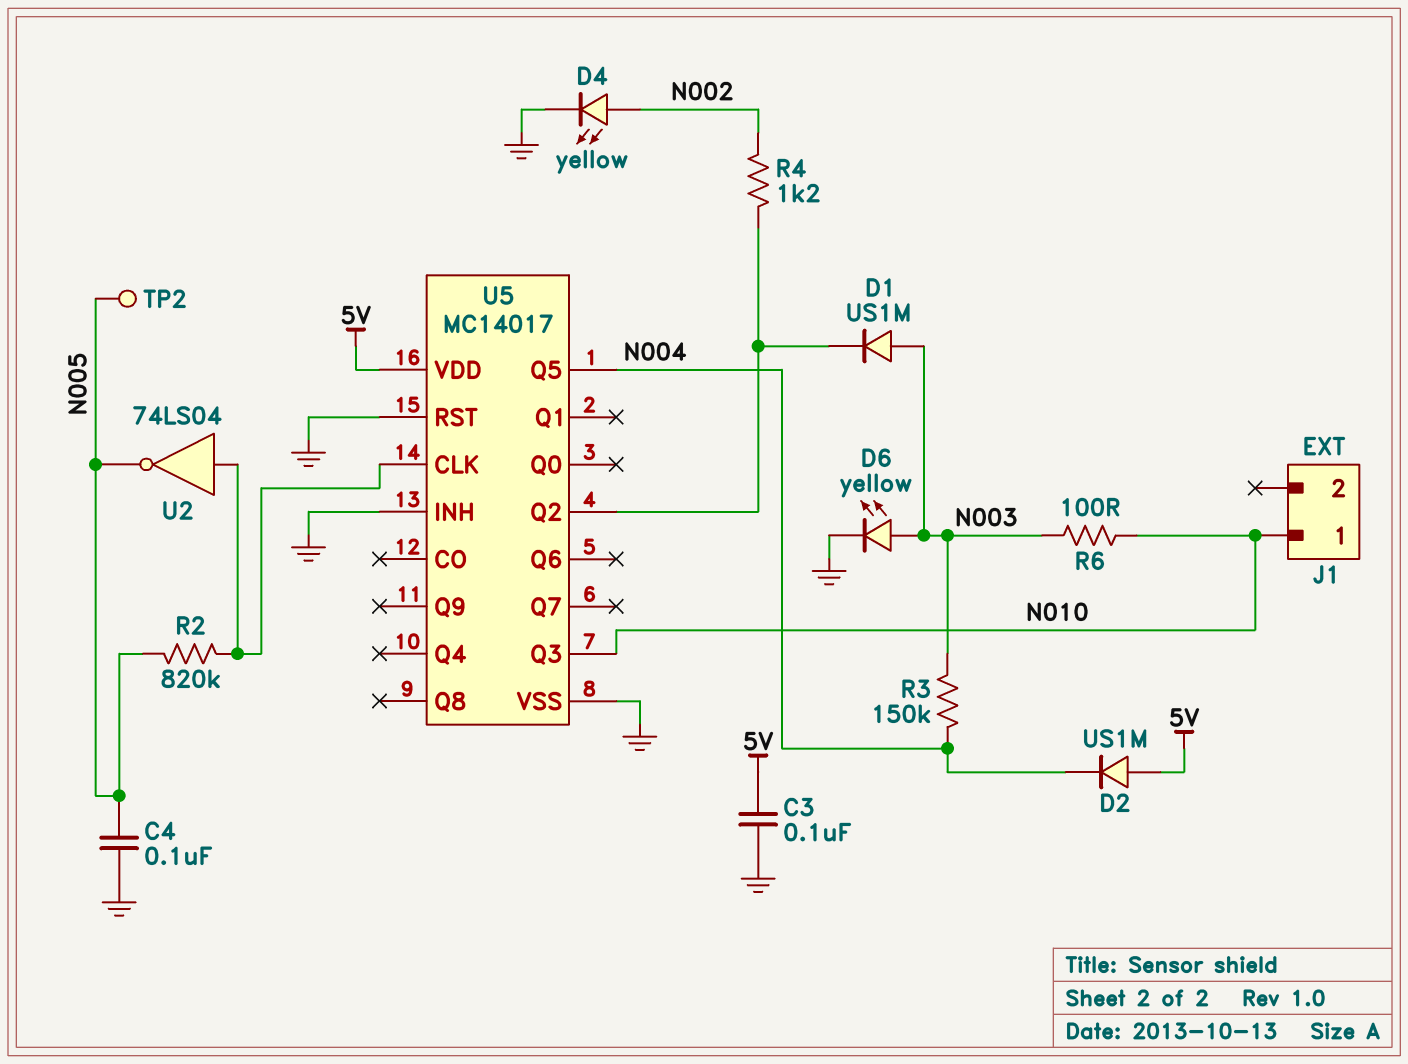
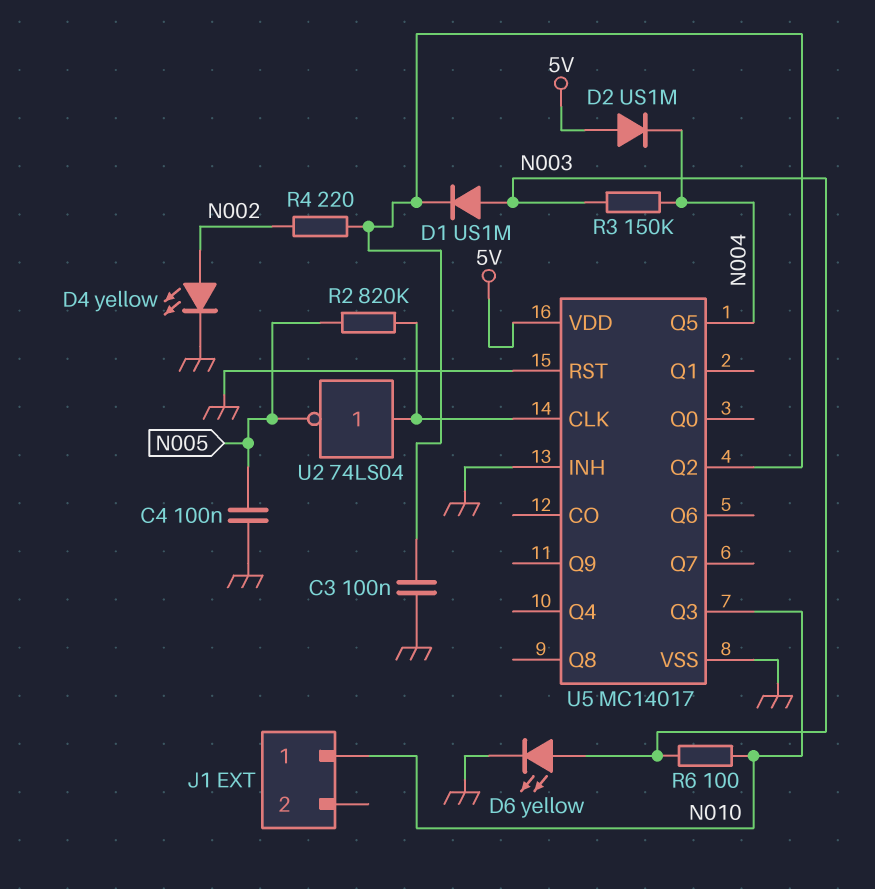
C3: 100nF (5V, GND) -> 100nF (GND, U5/Q2)
R4: 1.2k (N002, U5/Q2) -> 220 (N002, U5/Q2)
TP2: test point (N005) -> none

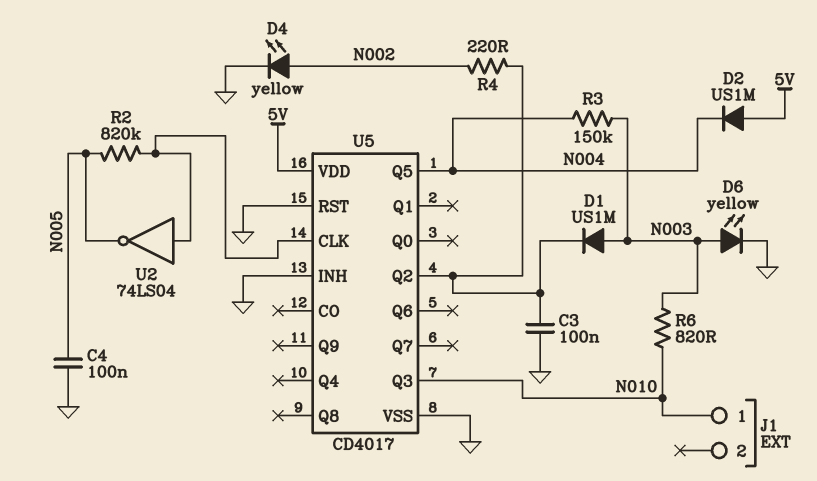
R6: 100 (N003, N010) -> 820 (N003, N010)
U5: MC14017 -> CD4017

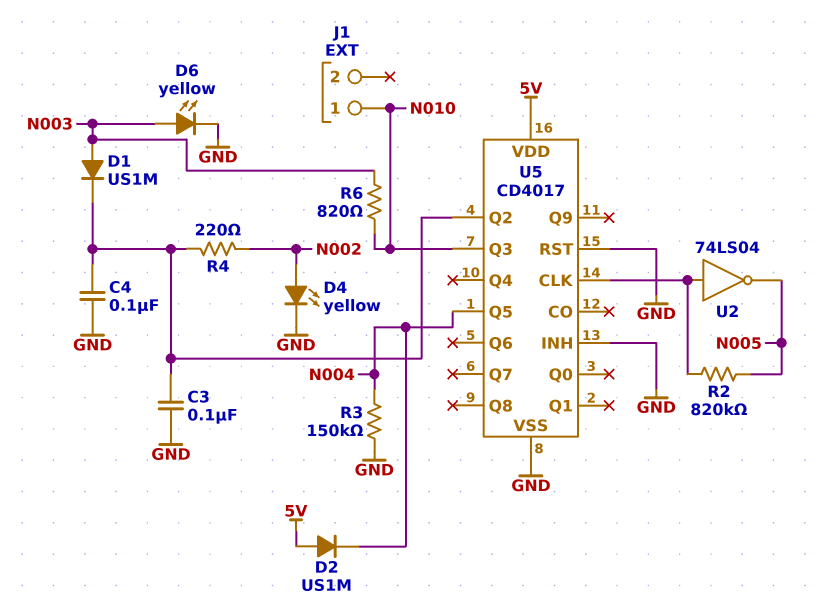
C4: 100nF (GND, N005) -> 100nF (GND, U5/Q2)
R3: 150k (N003, N004) -> 150k (GND, N004)

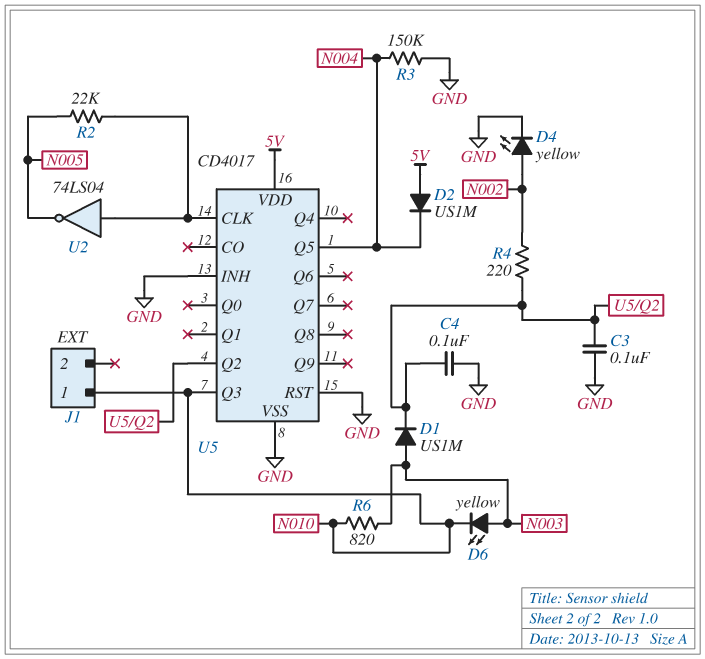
D6: LED yellow (A N003, K GND) -> LED yellow (A N003, K N010)
R2: 820k (N005, U5/CLK) -> 22k (N005, U5/CLK)

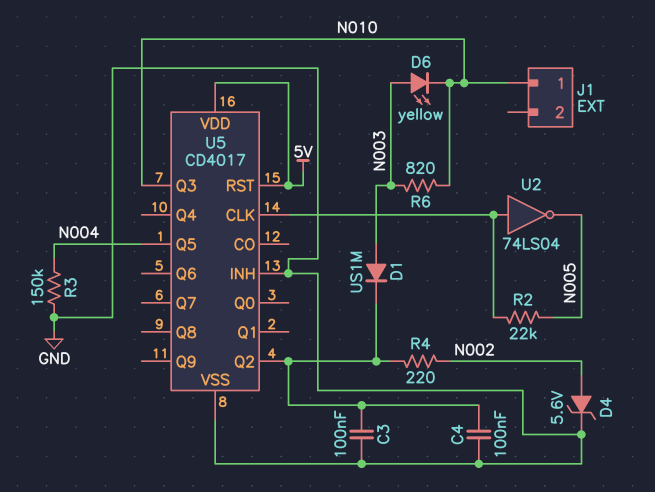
D2: diode US1M (A 5V, K N004) -> none
D4: LED yellow (A N002, K GND) -> zener 5.6V (A N002, K GND)
U5 pin RST: GND -> 5V

